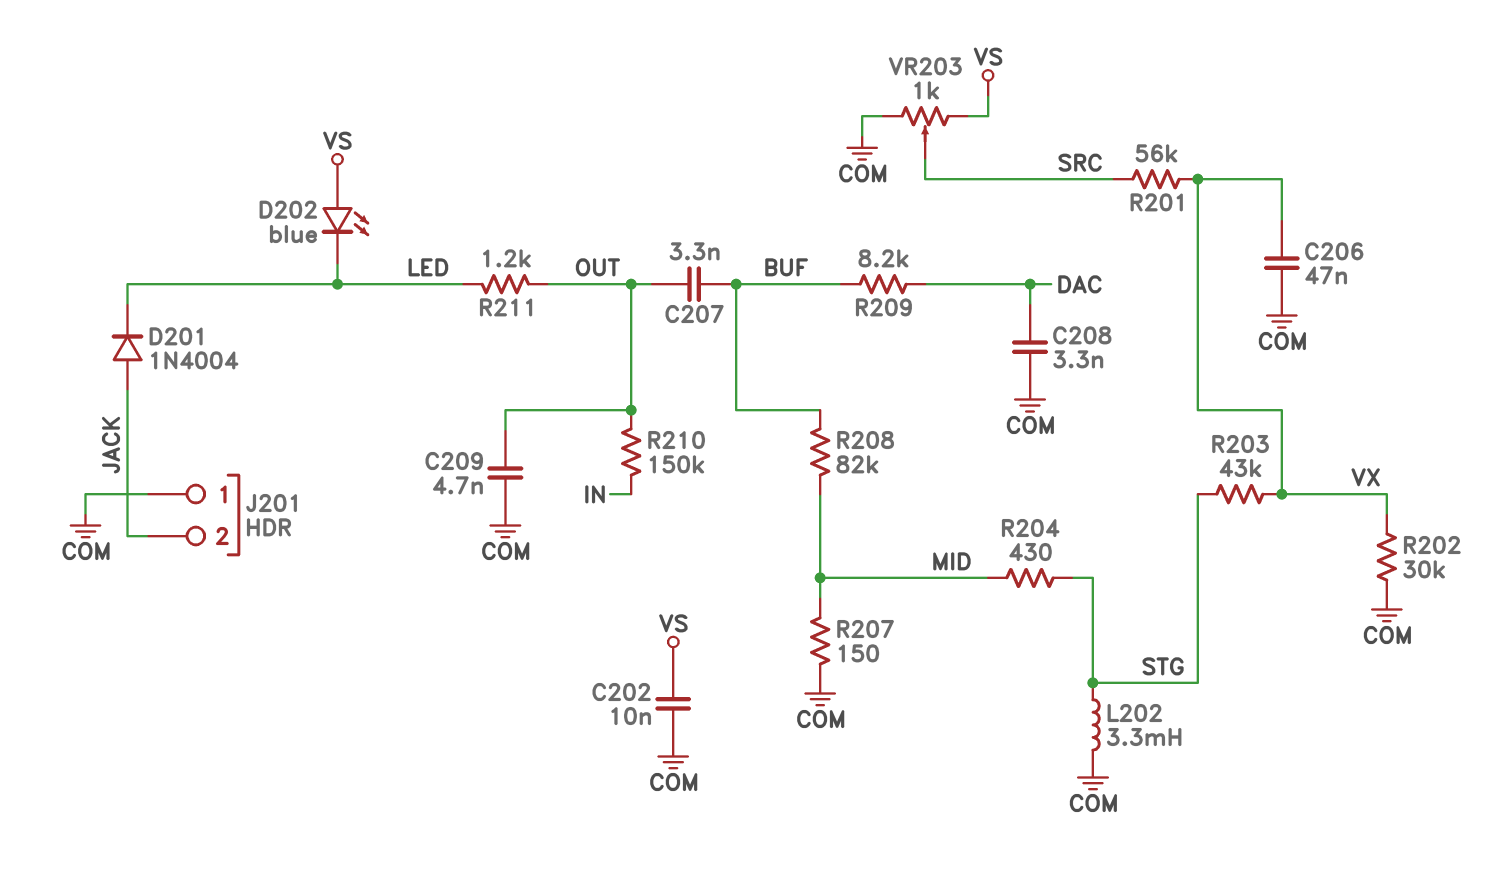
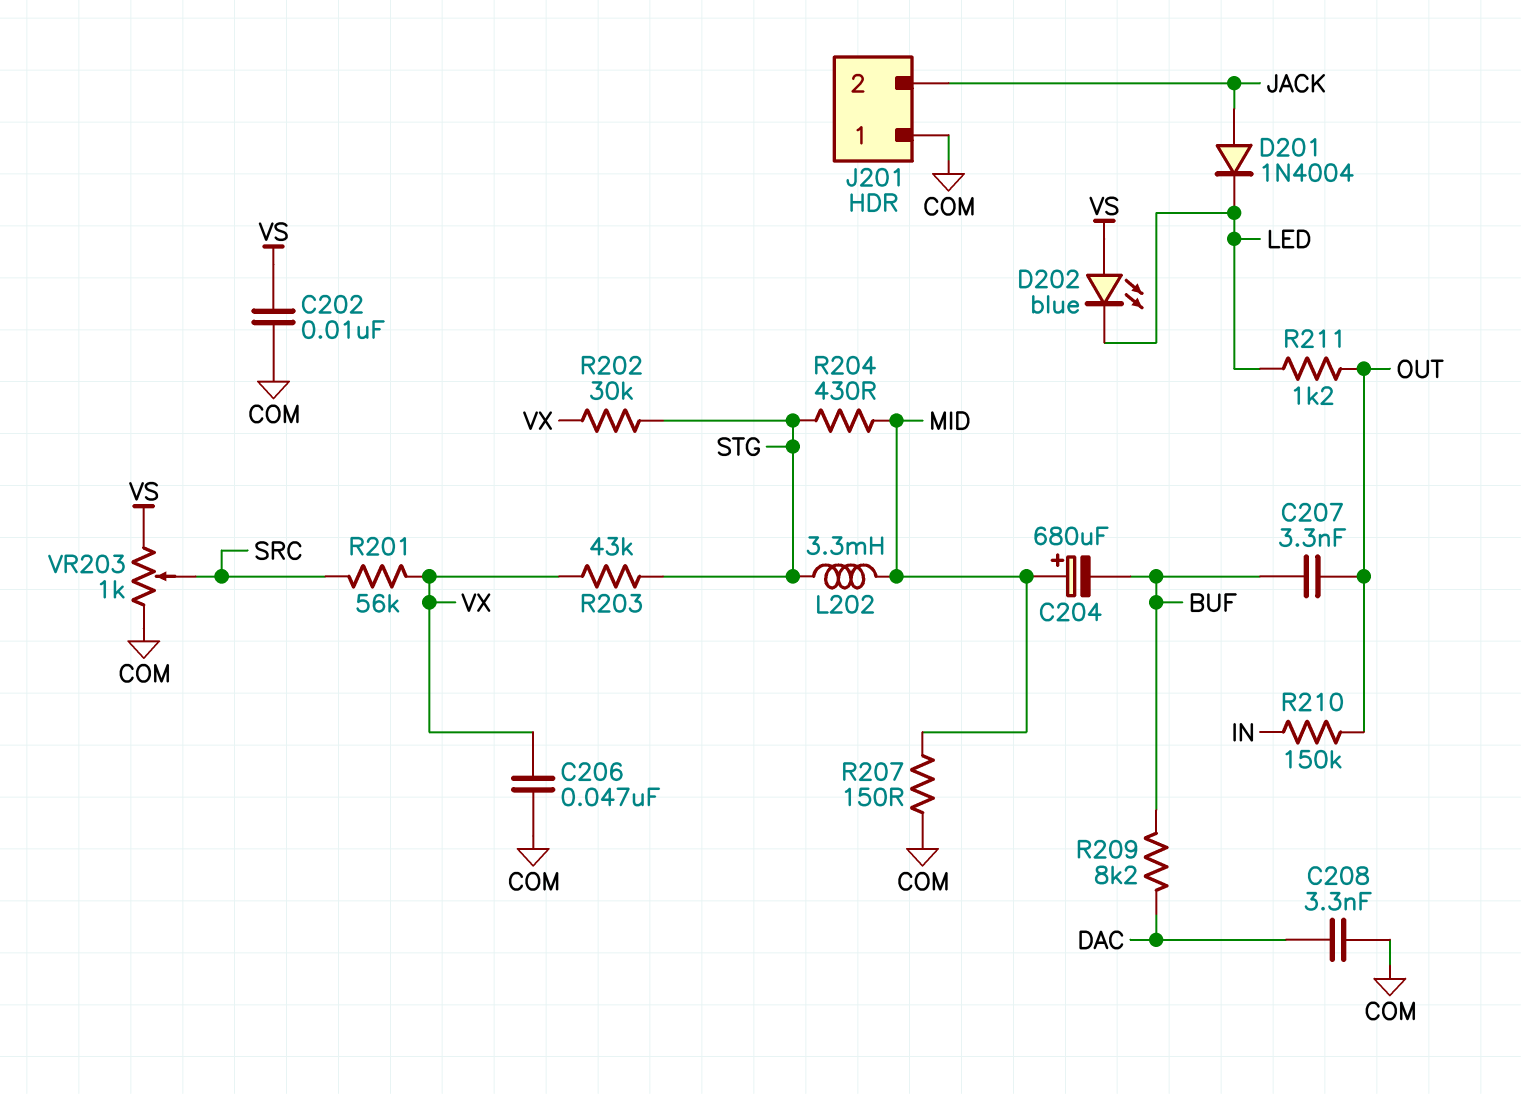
C204: none -> 680uF (plus MID, minus BUF)
C209: 4.7nF (COM, OUT) -> none
L202: 3.3mH (COM, STG) -> 3.3mH (MID, STG)
R202: 30k (COM, VX) -> 30k (STG, VX)
R208: 82k (BUF, MID) -> none

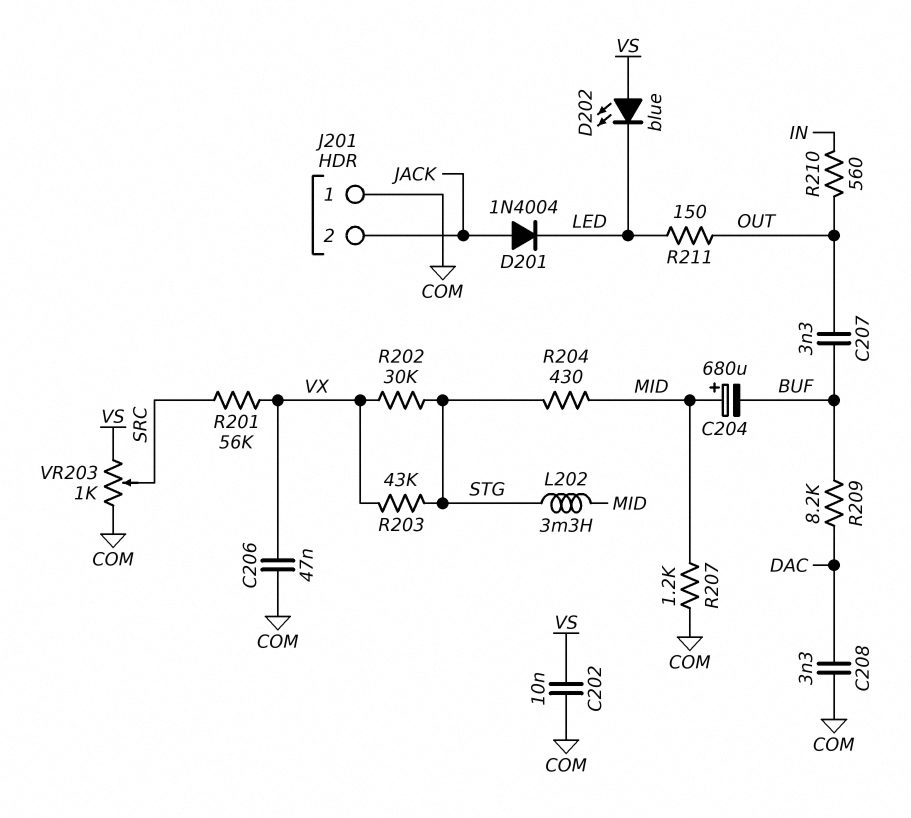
R207: 150 (COM, MID) -> 1.2k (COM, MID)
R210: 150k (IN, OUT) -> 560 (IN, OUT)
R211: 1.2k (LED, OUT) -> 150 (LED, OUT)

